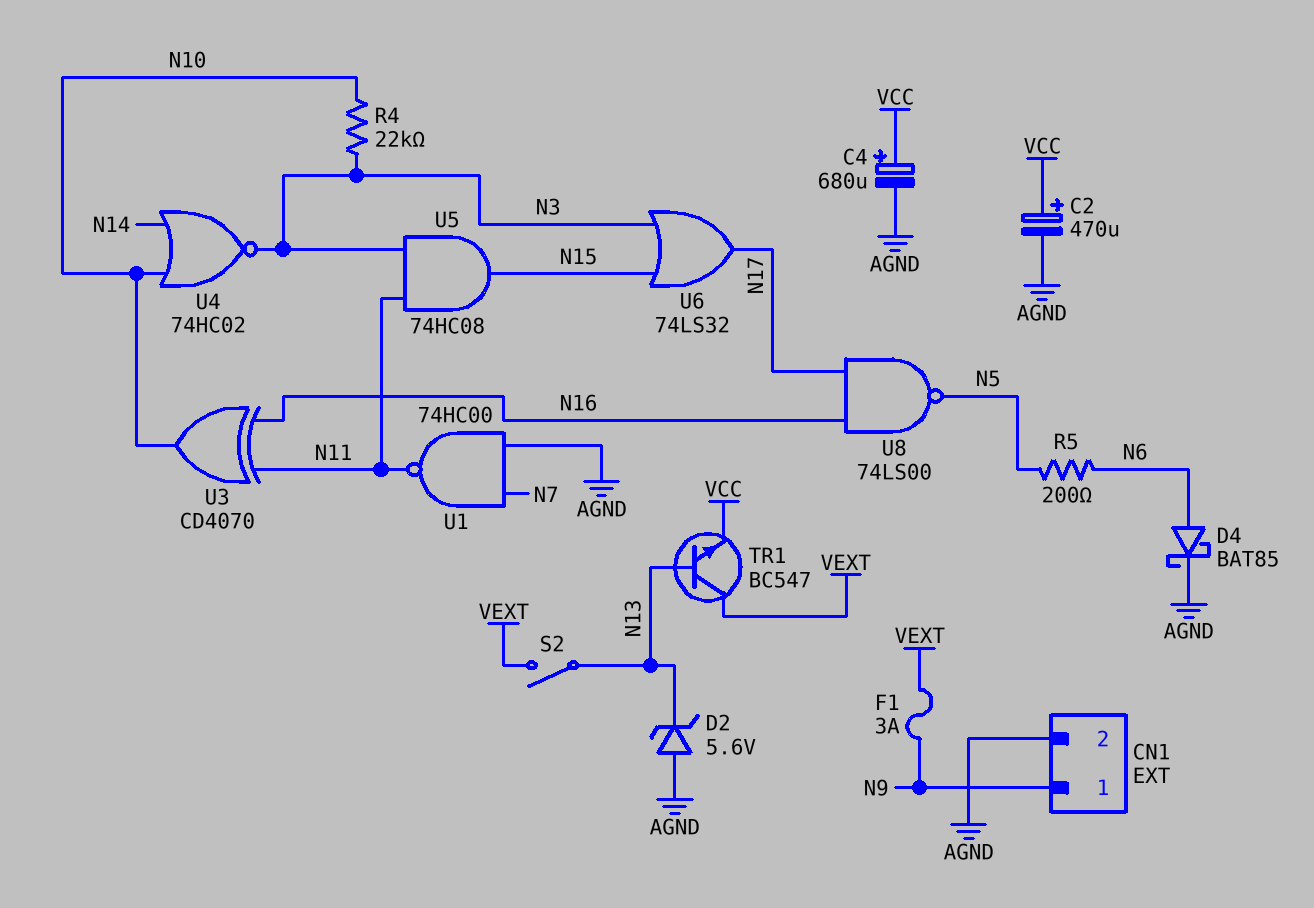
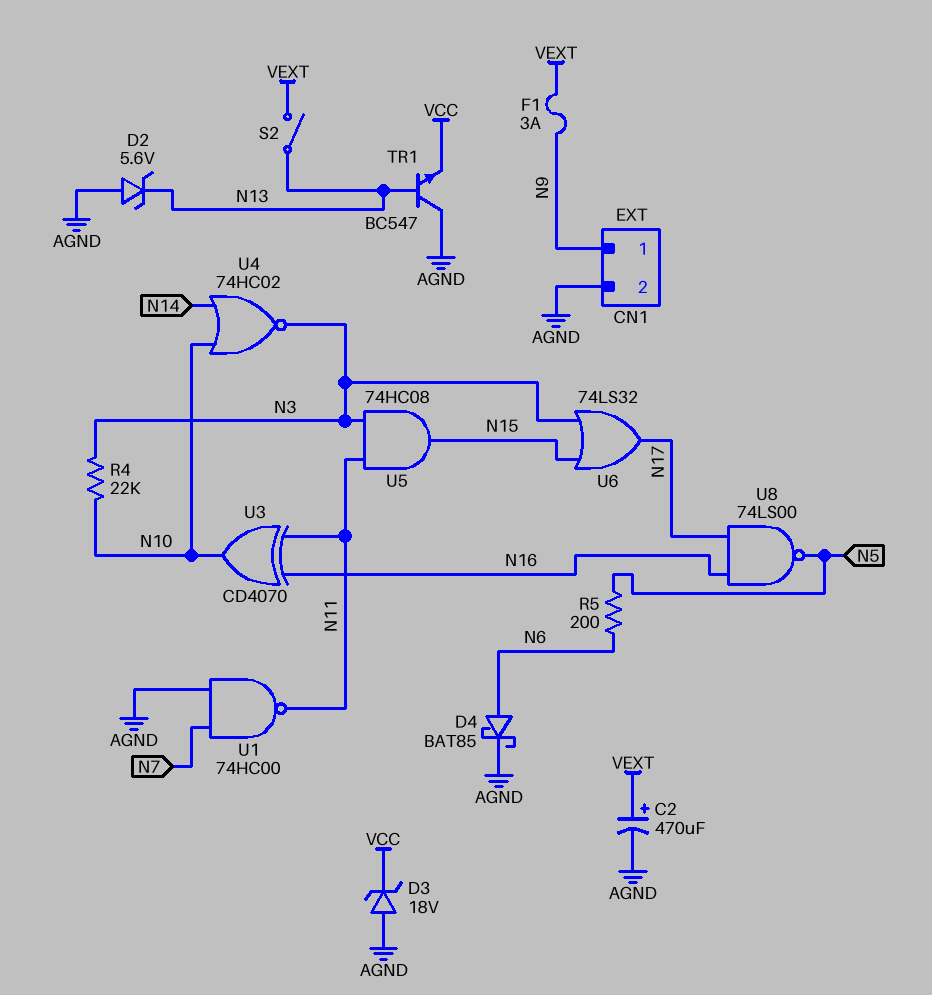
C2: 470uF (plus VCC, minus AGND) -> 470uF (plus VEXT, minus AGND)
C4: 680uF (plus VCC, minus AGND) -> none
D3: none -> zener 18V (A AGND, K VCC)
TR1: NPN BC547 (B N13, C VEXT, E VCC) -> NPN BC547 (B N13, C AGND, E VCC)

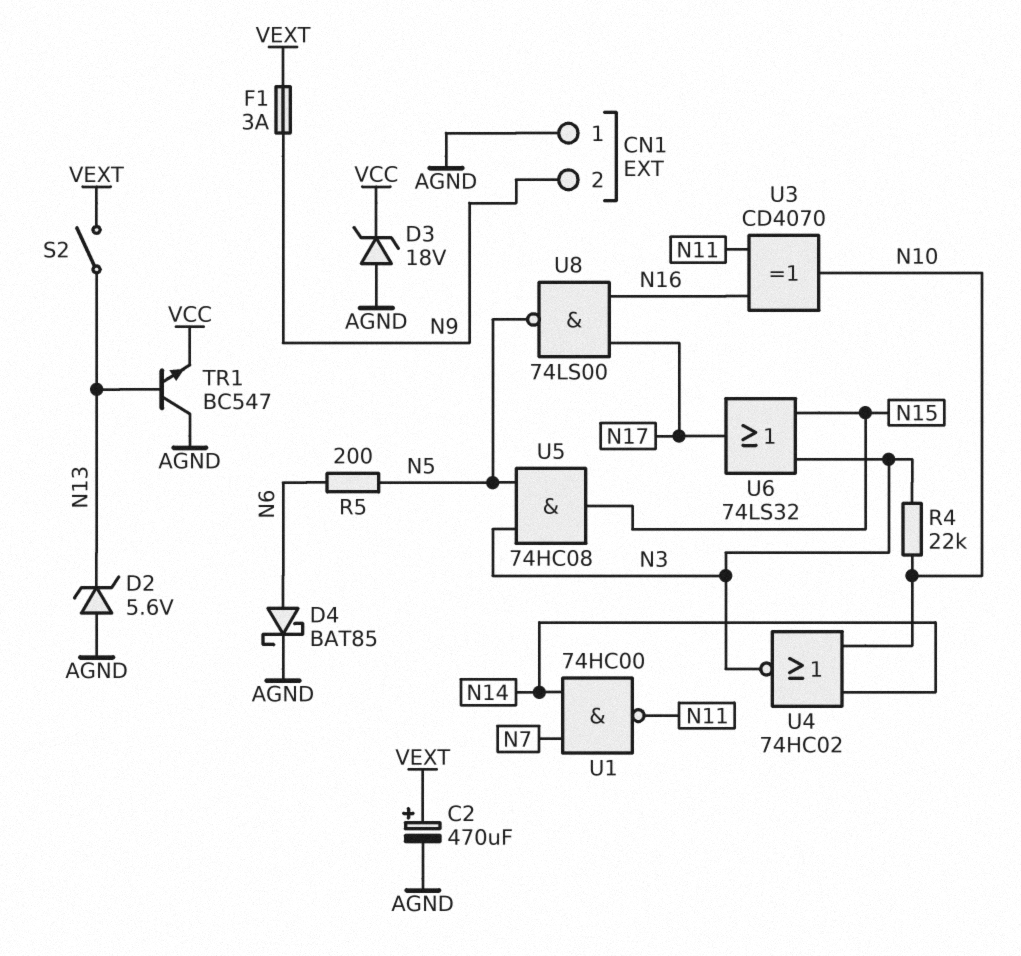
CN1 pin 1: N9 -> AGND
CN1 pin 2: AGND -> N9
U1: NAND 74HC00 (in AGND, in N7, out N11) -> NAND 74HC00 (in N7, in N14, out N11)
U5: AND 74HC08 (in N3, in N11, out N15) -> AND 74HC08 (in N3, in N5, out N15)

